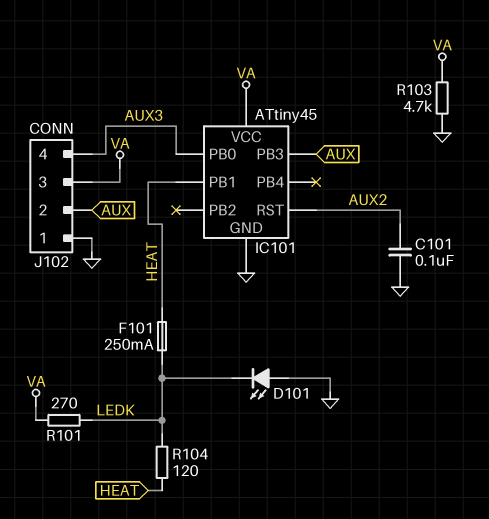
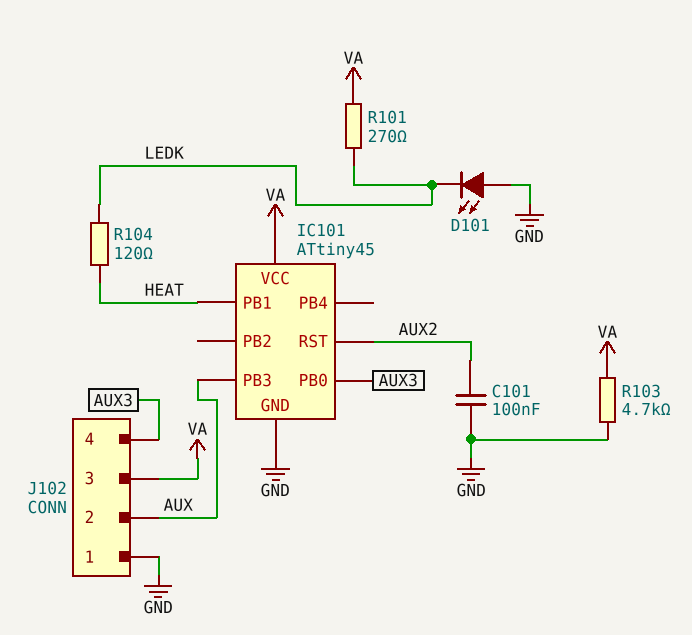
F101: 250mA (HEAT, LEDK) -> none

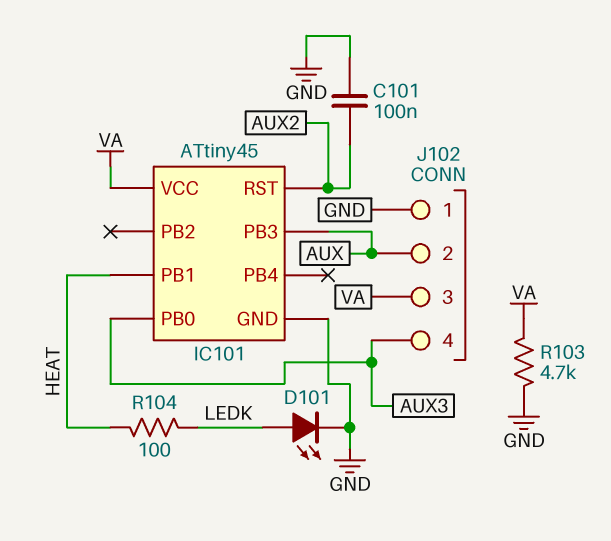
D101: LED (A GND, K LEDK) -> LED (A LEDK, K GND)
R101: 270 (LEDK, VA) -> none
R104: 120 (HEAT, LEDK) -> 100 (HEAT, LEDK)

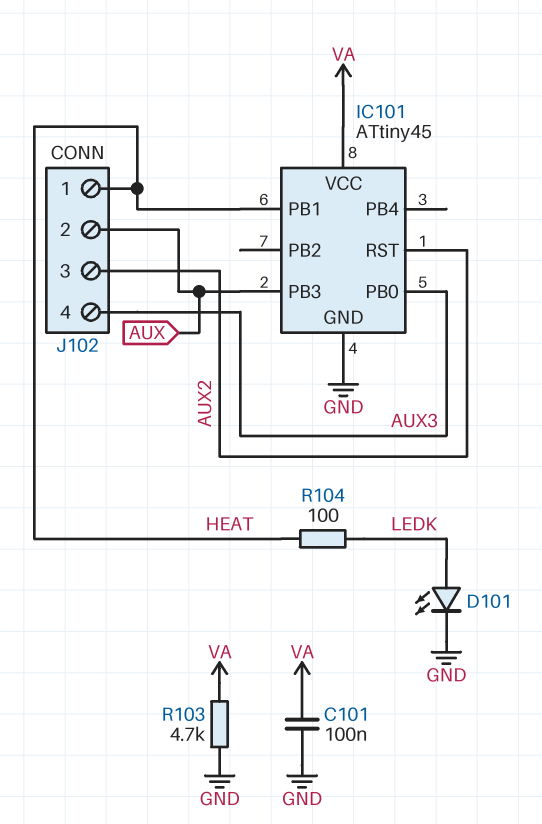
C101: 100nF (AUX2, GND) -> 100nF (GND, VA)
J102 pin 1: GND -> HEAT
J102 pin 3: VA -> AUX2

